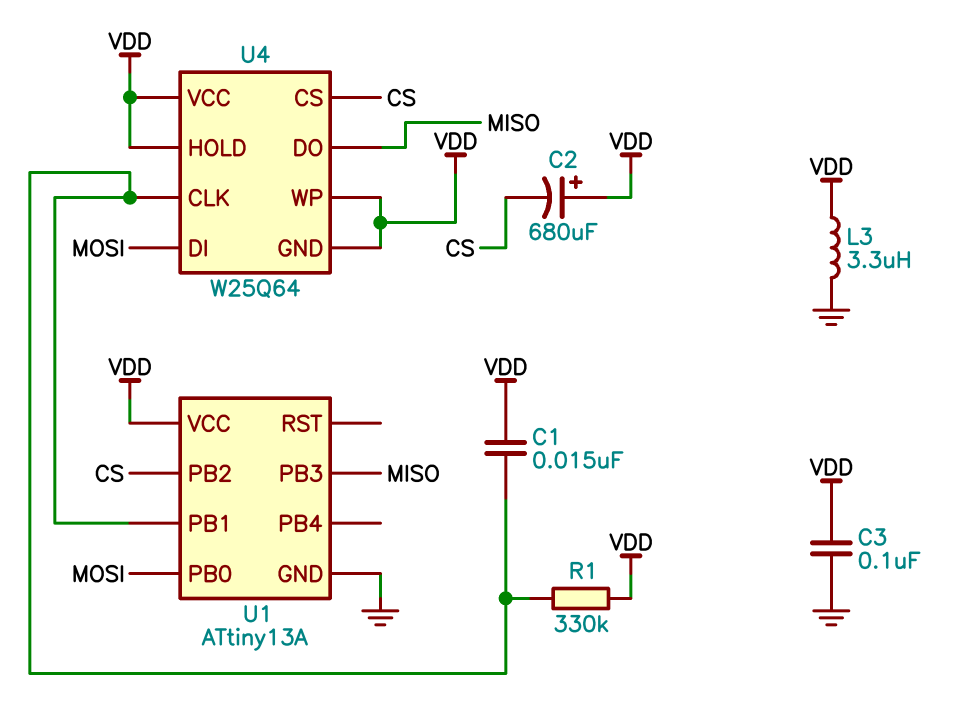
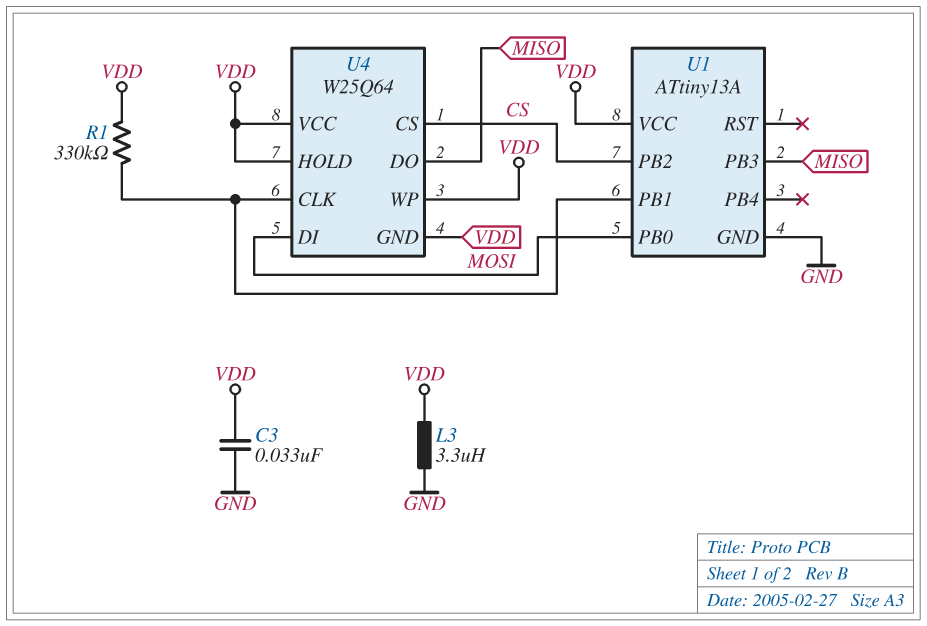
C1: 15nF (U1/PB1, VDD) -> none
C2: 680uF (plus VDD, minus CS) -> none
C3: 100nF (GND, VDD) -> 33nF (GND, VDD)

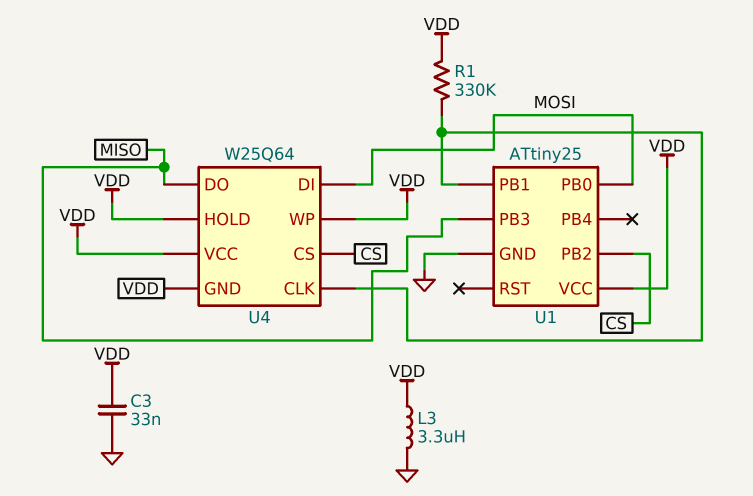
U1: ATtiny13A -> ATtiny25

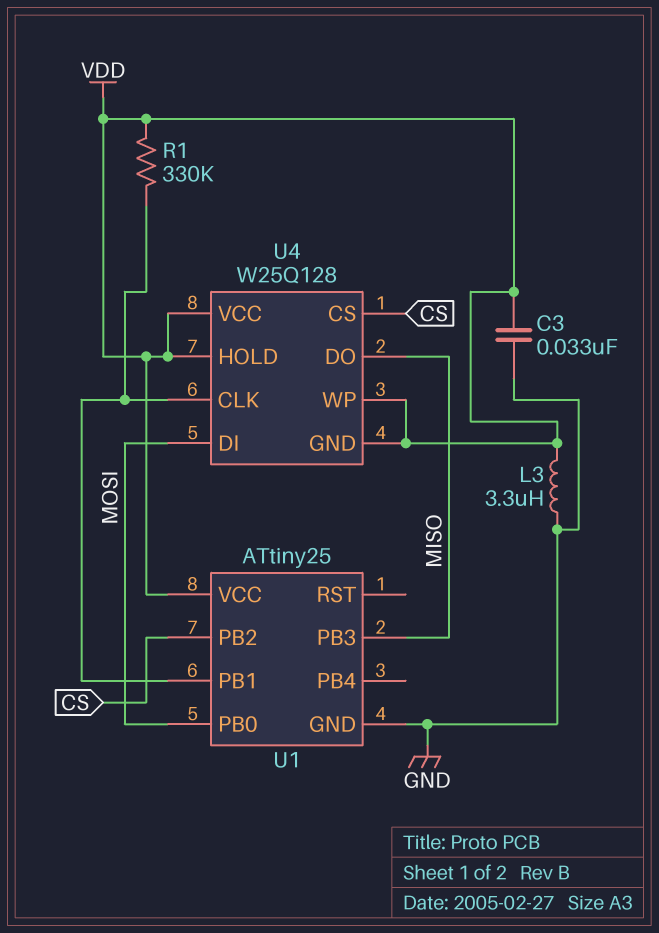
U4: W25Q64 -> W25Q128

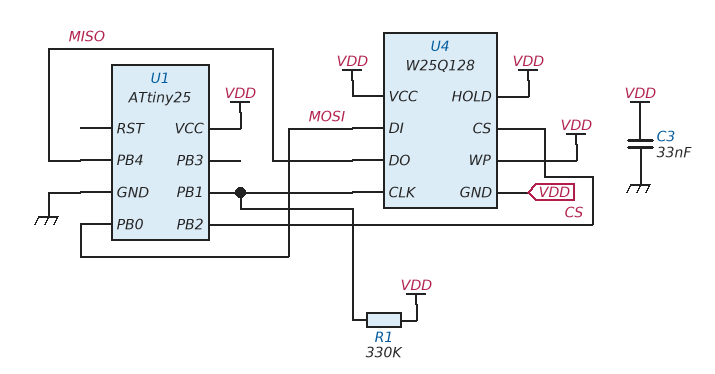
L3: 3.3uH (GND, VDD) -> none
U1 pin PB3: MISO -> none
U1 pin PB4: none -> MISO

